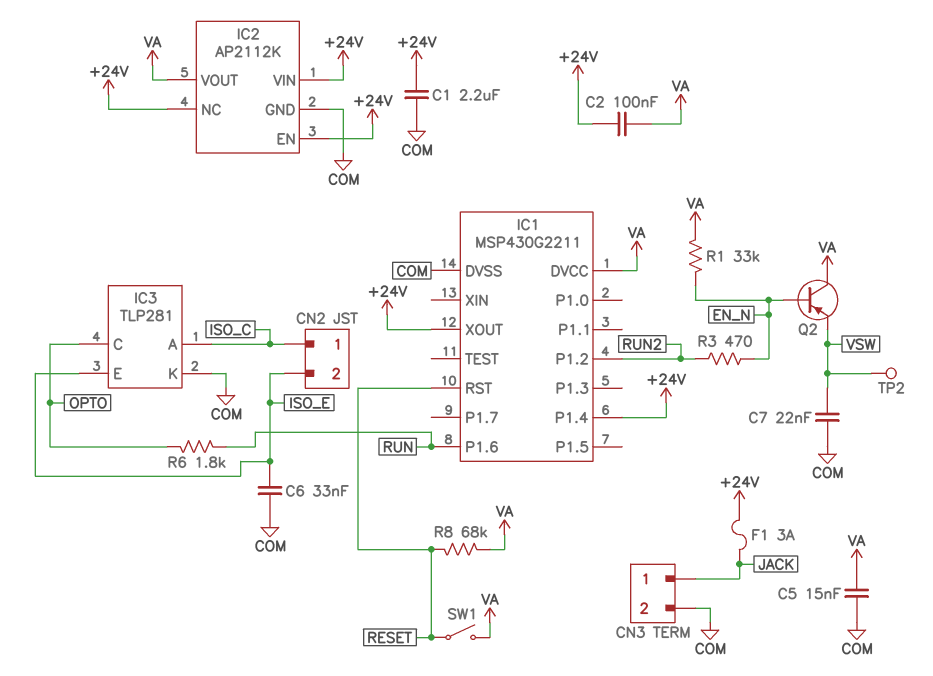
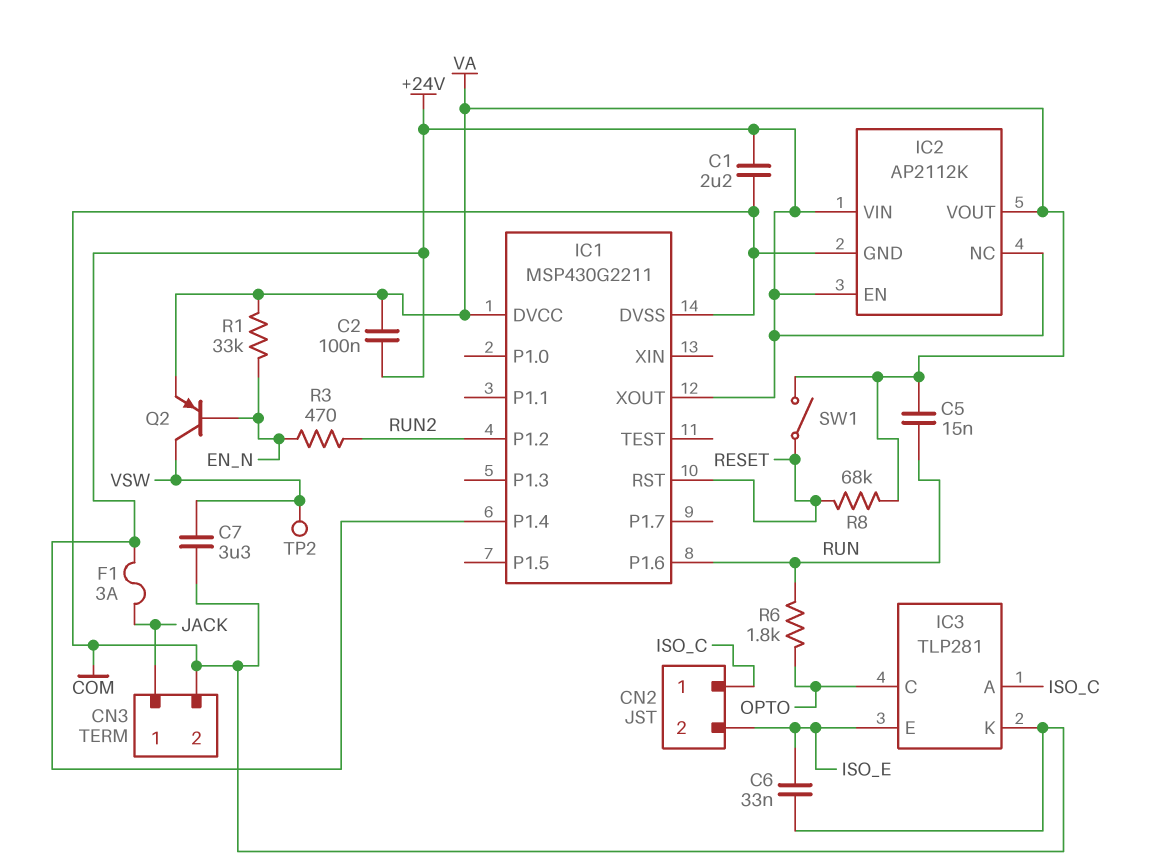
C5: 15nF (COM, VA) -> 15nF (RUN, VA)
C7: 22nF (COM, VSW) -> 3.3uF (COM, VSW)
Q2: PNP (B EN_N, C VA, E VSW) -> PNP (B EN_N, C VSW, E VA)

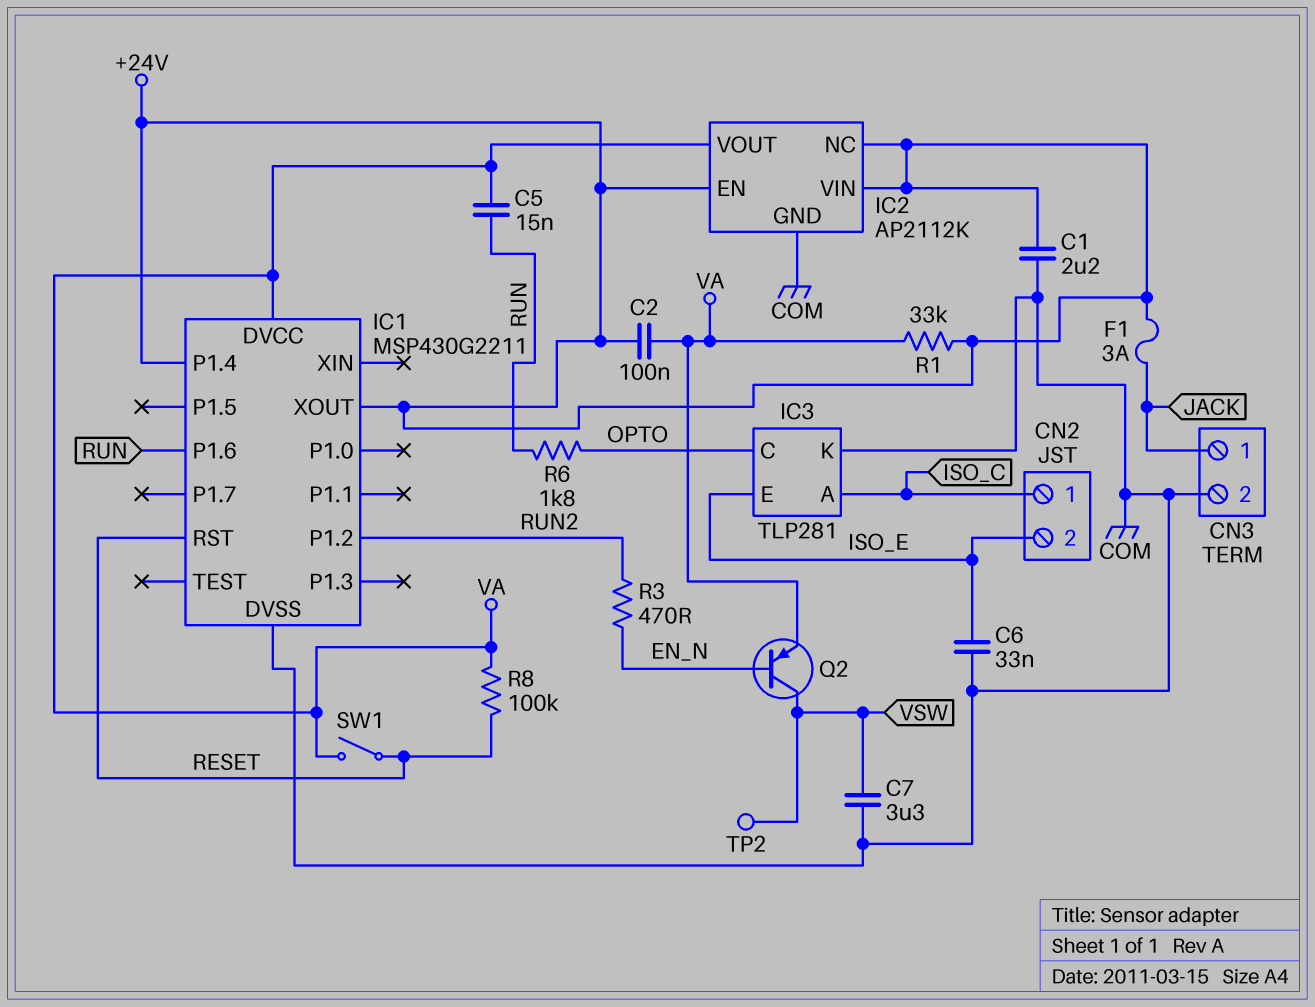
R1: 33k (EN_N, VA) -> 33k (+24V, VA)
R8: 68k (RESET, VA) -> 100k (RESET, VA)

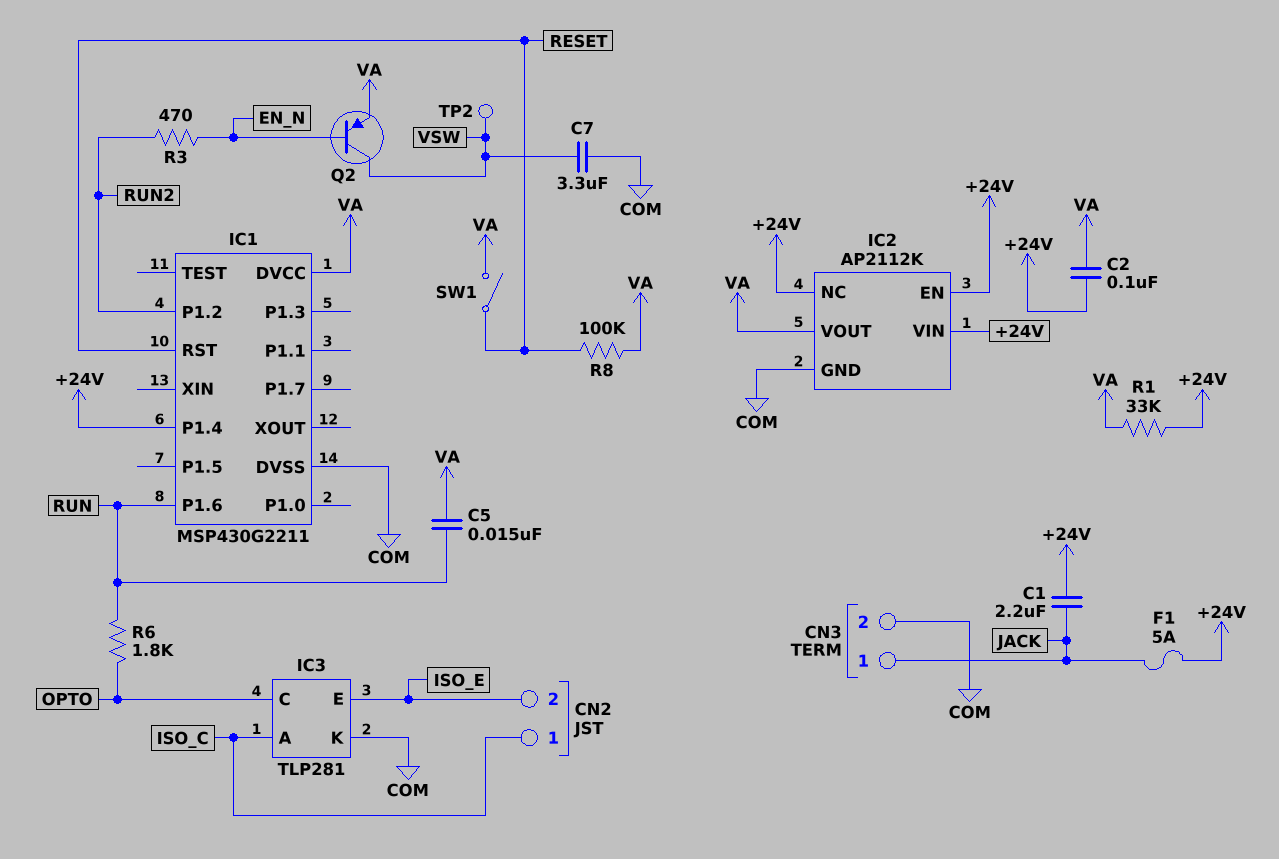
C1: 2.2uF (+24V, COM) -> 2.2uF (+24V, JACK)
C6: 33nF (COM, ISO_E) -> none
F1: 3A (+24V, JACK) -> 5A (+24V, JACK)
IC1 pin XOUT: +24V -> none

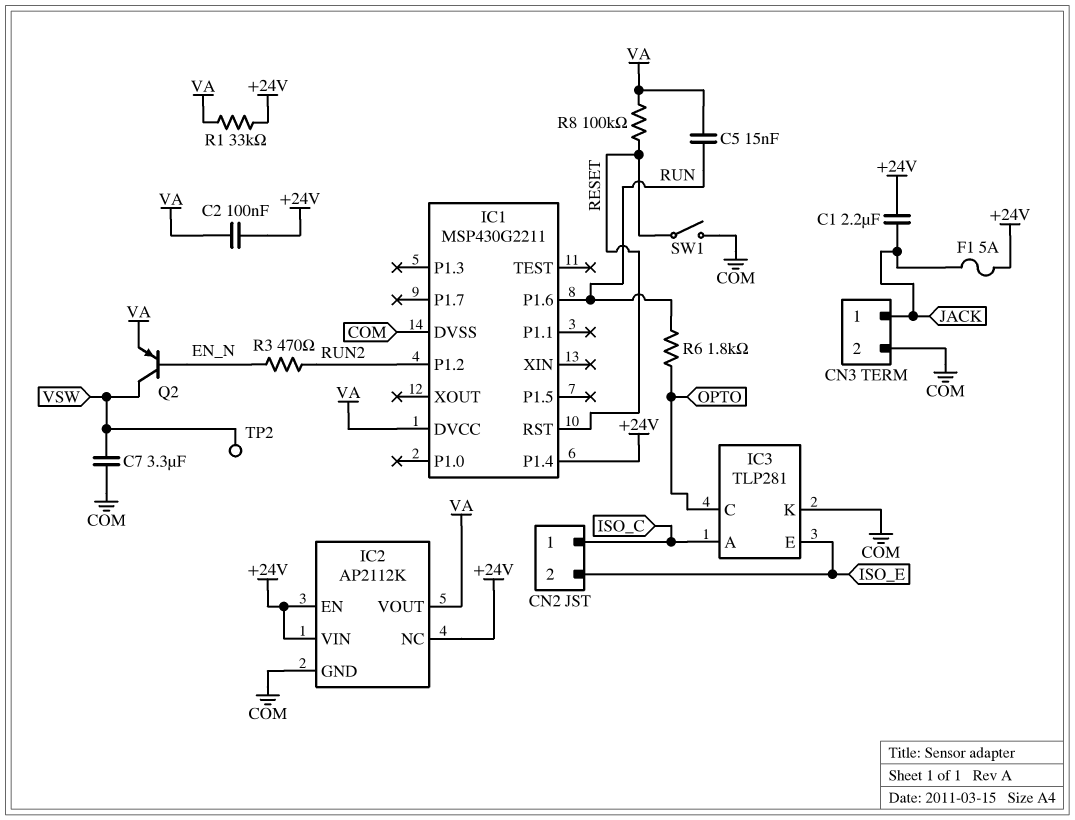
SW1: switch (RESET, VA) -> switch (COM, RESET)

